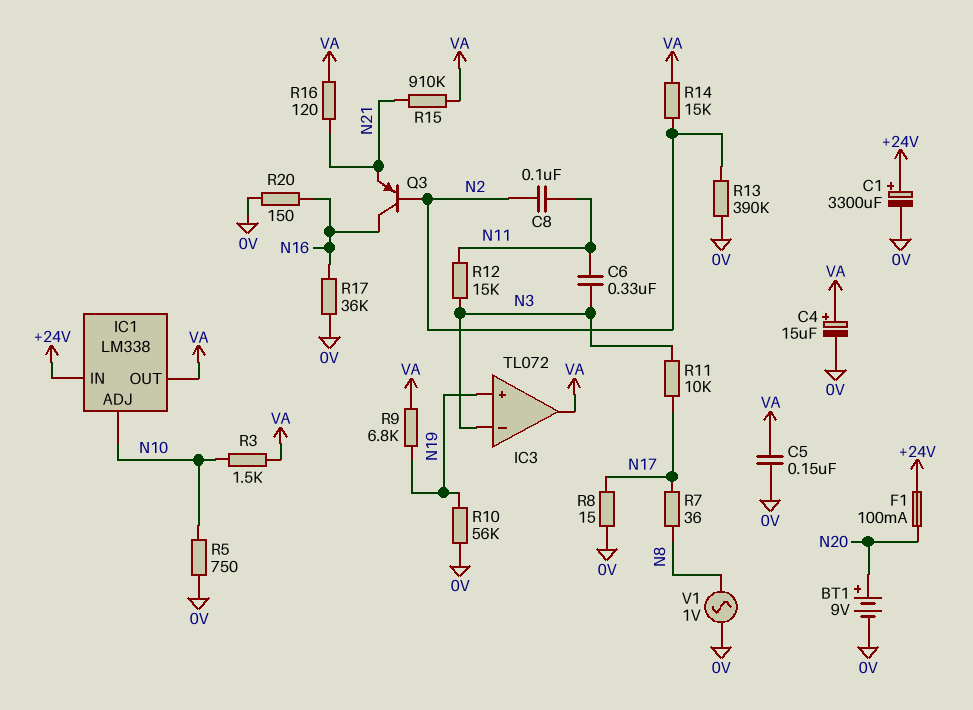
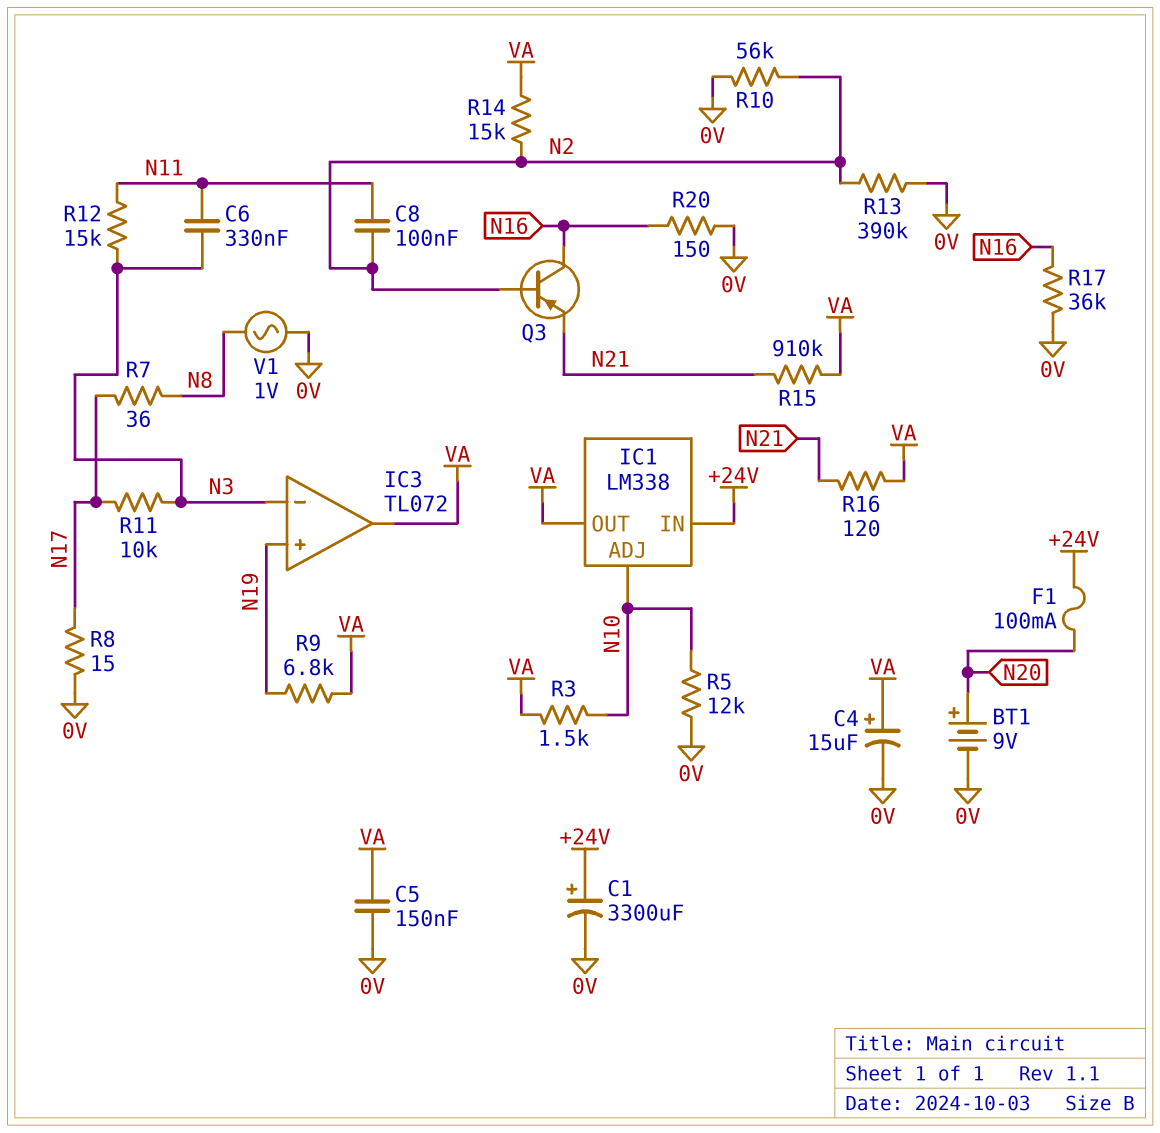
R5: 750 (0V, N10) -> 12k (0V, N10)
R10: 56k (0V, N19) -> 56k (0V, N2)

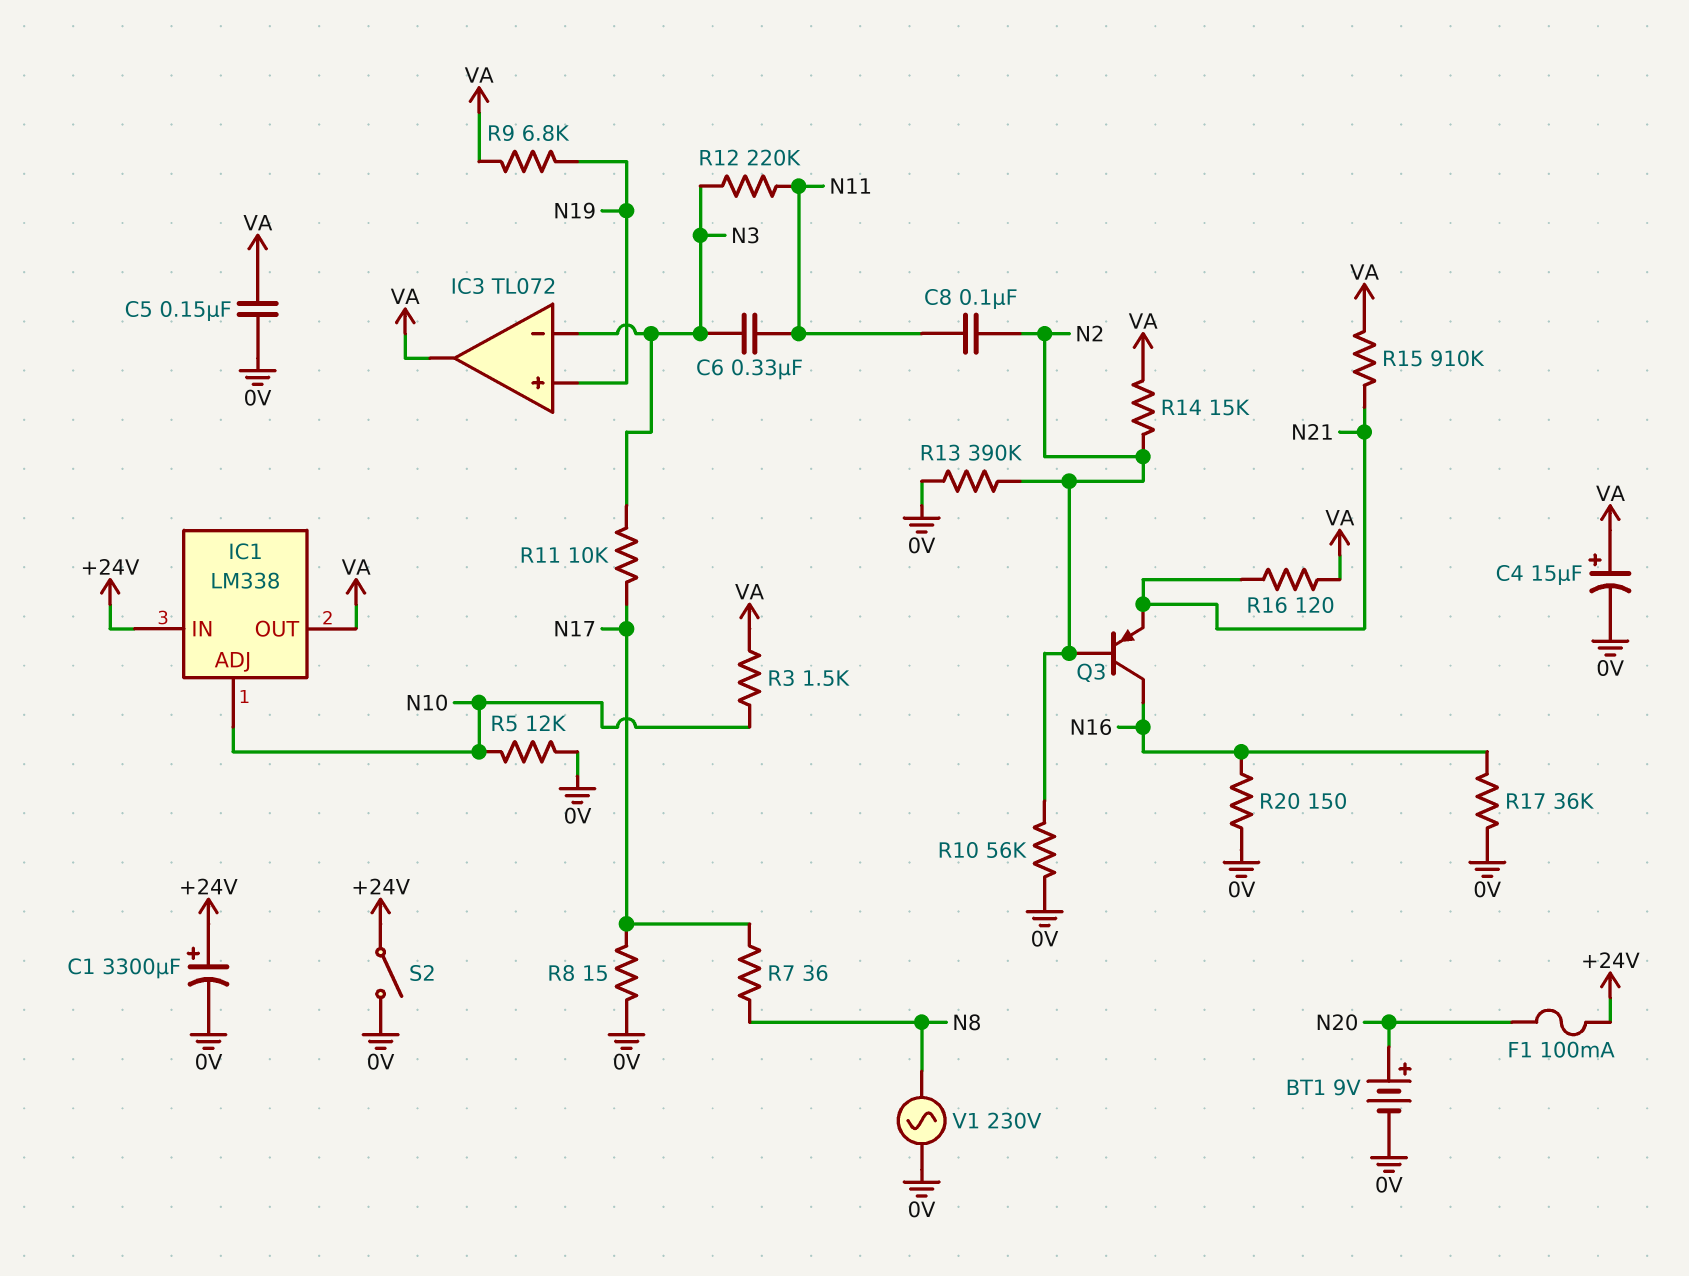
R12: 15k (N3, N11) -> 220k (N3, N11)
S2: none -> switch (+24V, 0V)
V1: AC 1V (0V, N8) -> AC 230V (0V, N8)

